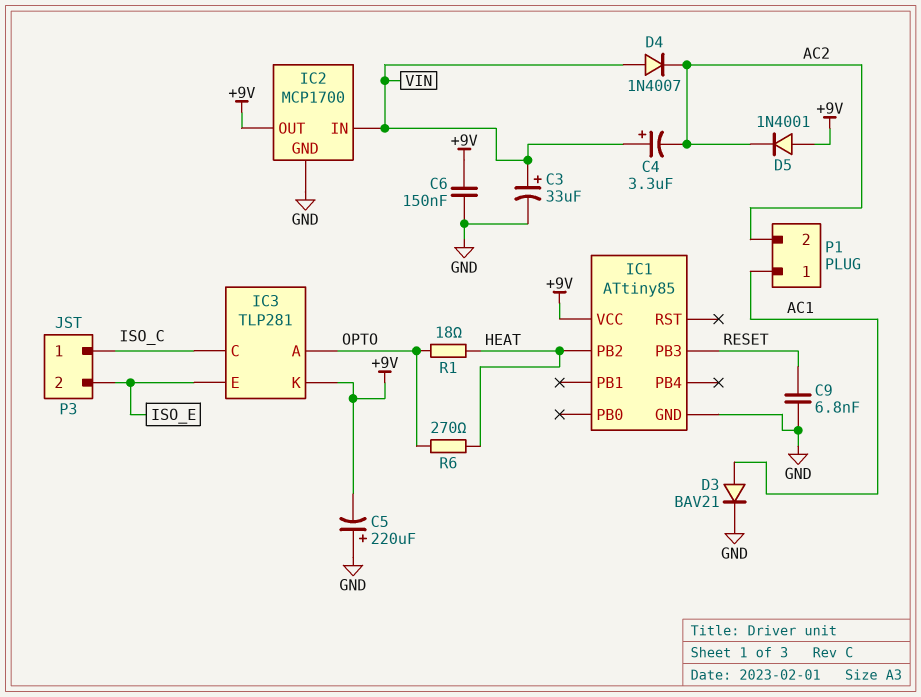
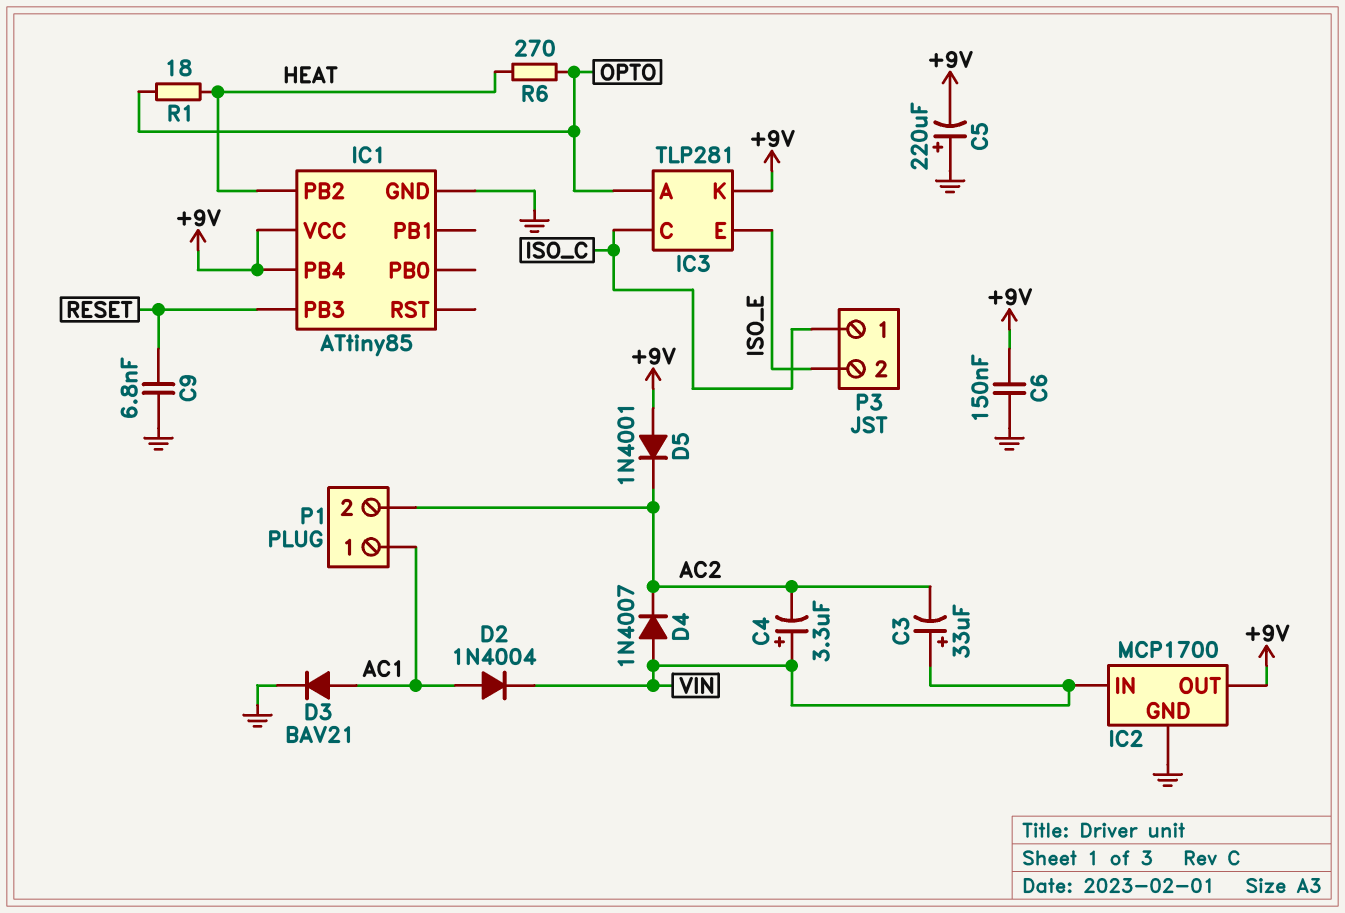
C3: 33uF (plus VIN, minus GND) -> 33uF (plus VIN, minus AC2)
D2: none -> diode 1N4004 (A AC1, K VIN)
IC1 pin PB4: none -> +9V

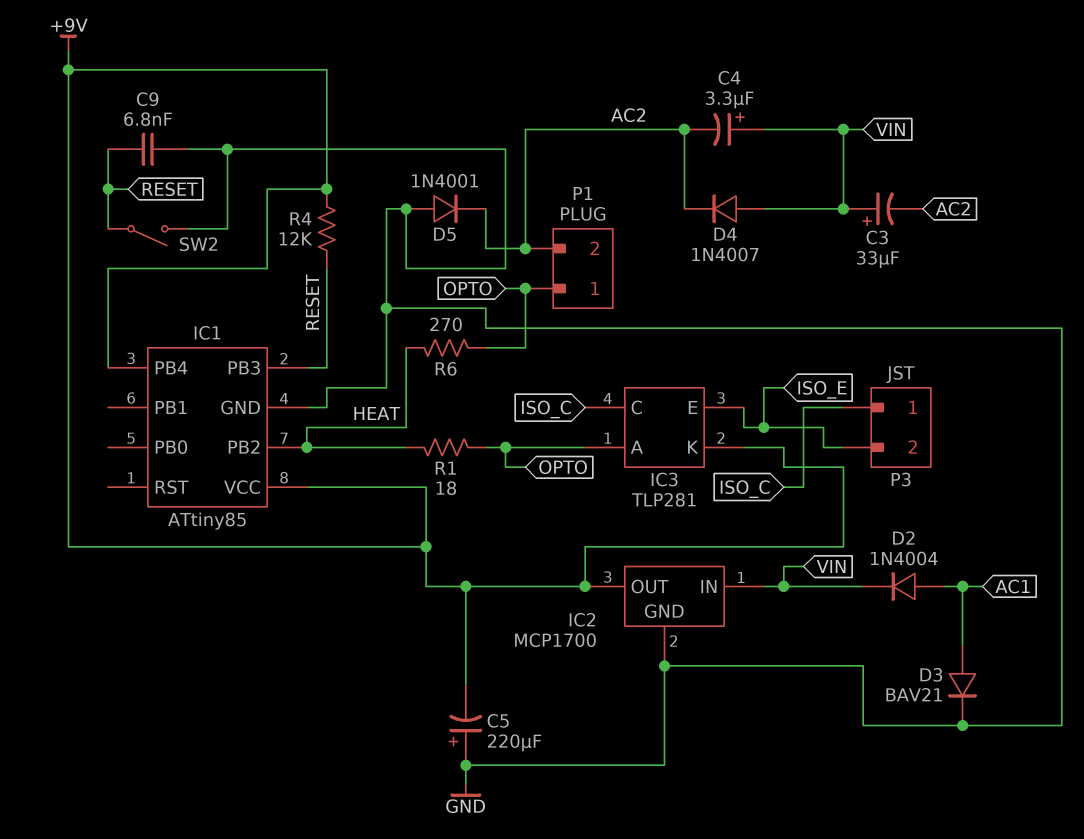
C6: 150nF (+9V, GND) -> none
D5: diode 1N4001 (A +9V, K AC2) -> diode 1N4001 (A GND, K AC2)
P1 pin 1: AC1 -> OPTO
R4: none -> 12k (+9V, RESET)
SW2: none -> switch (GND, RESET)

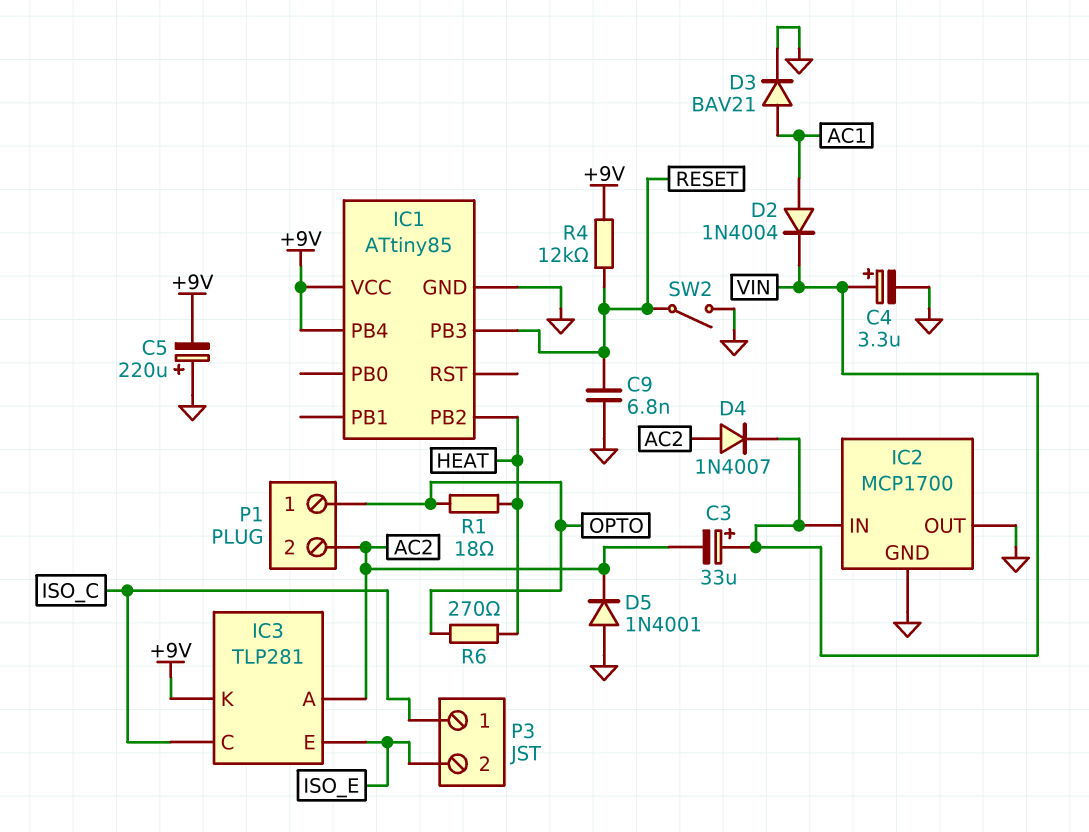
C4: 3.3uF (plus VIN, minus AC2) -> 3.3uF (plus VIN, minus GND)
D4: diode 1N4007 (A VIN, K AC2) -> diode 1N4007 (A AC2, K VIN)
IC2 pin OUT: +9V -> GND
IC3 pin A: OPTO -> AC2

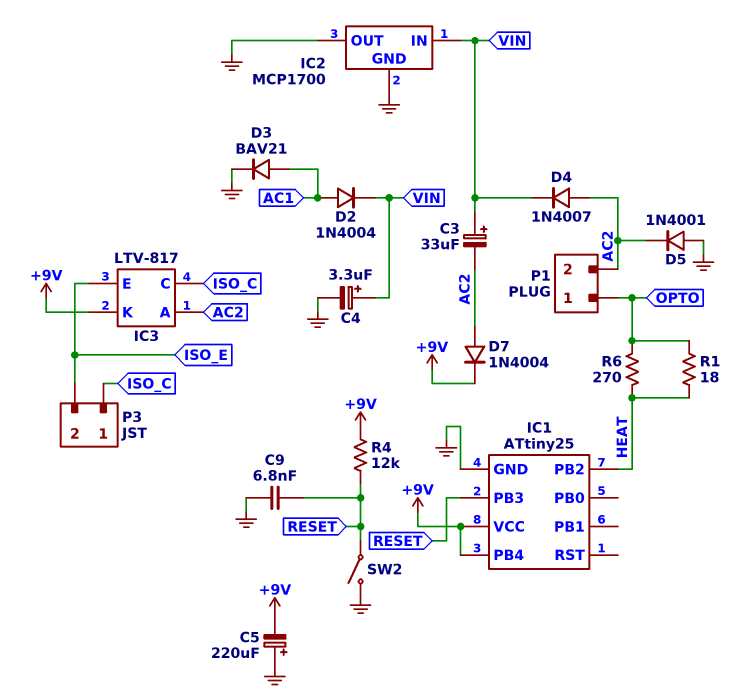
D7: none -> diode 1N4004 (A AC2, K +9V)
IC1: ATtiny85 -> ATtiny25
IC3: TLP281 -> LTV-817

